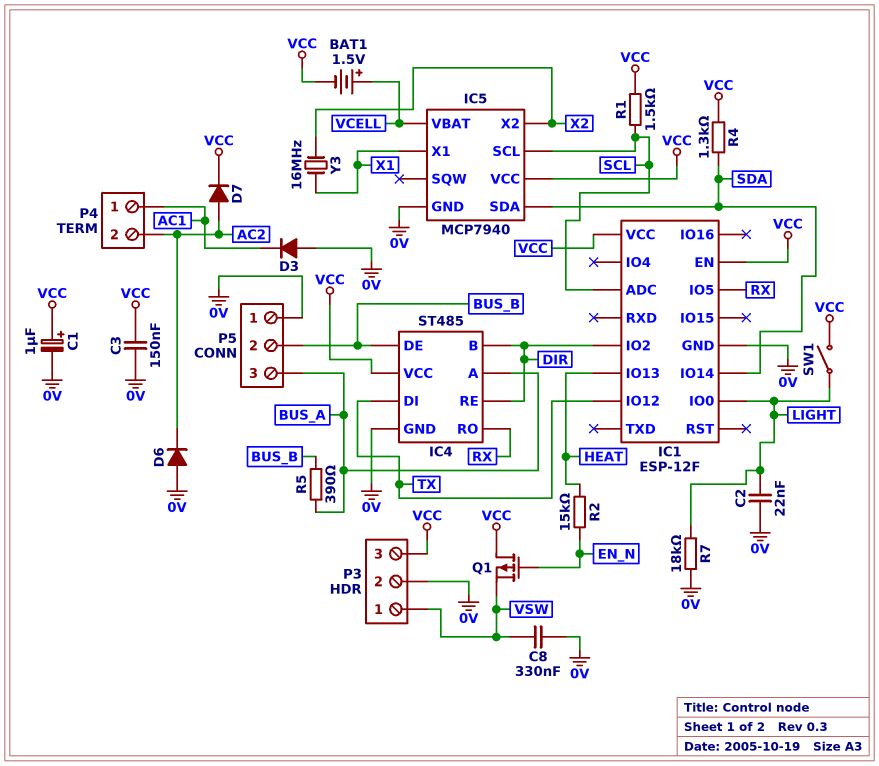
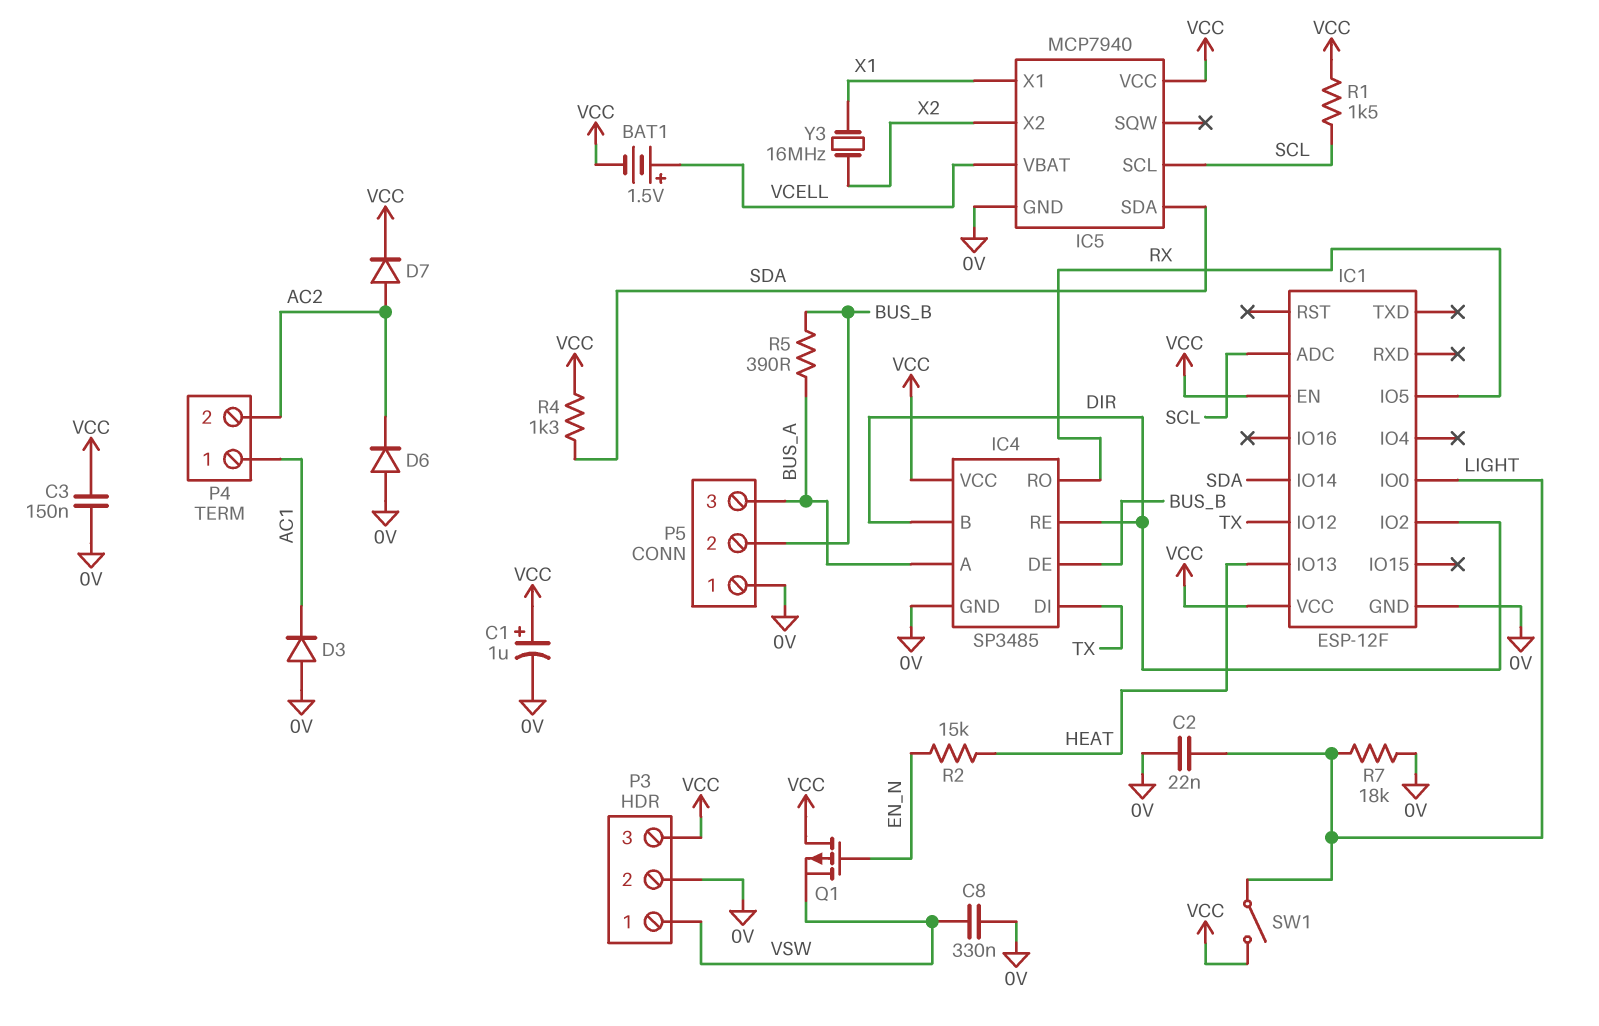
IC4: ST485 -> SP3485

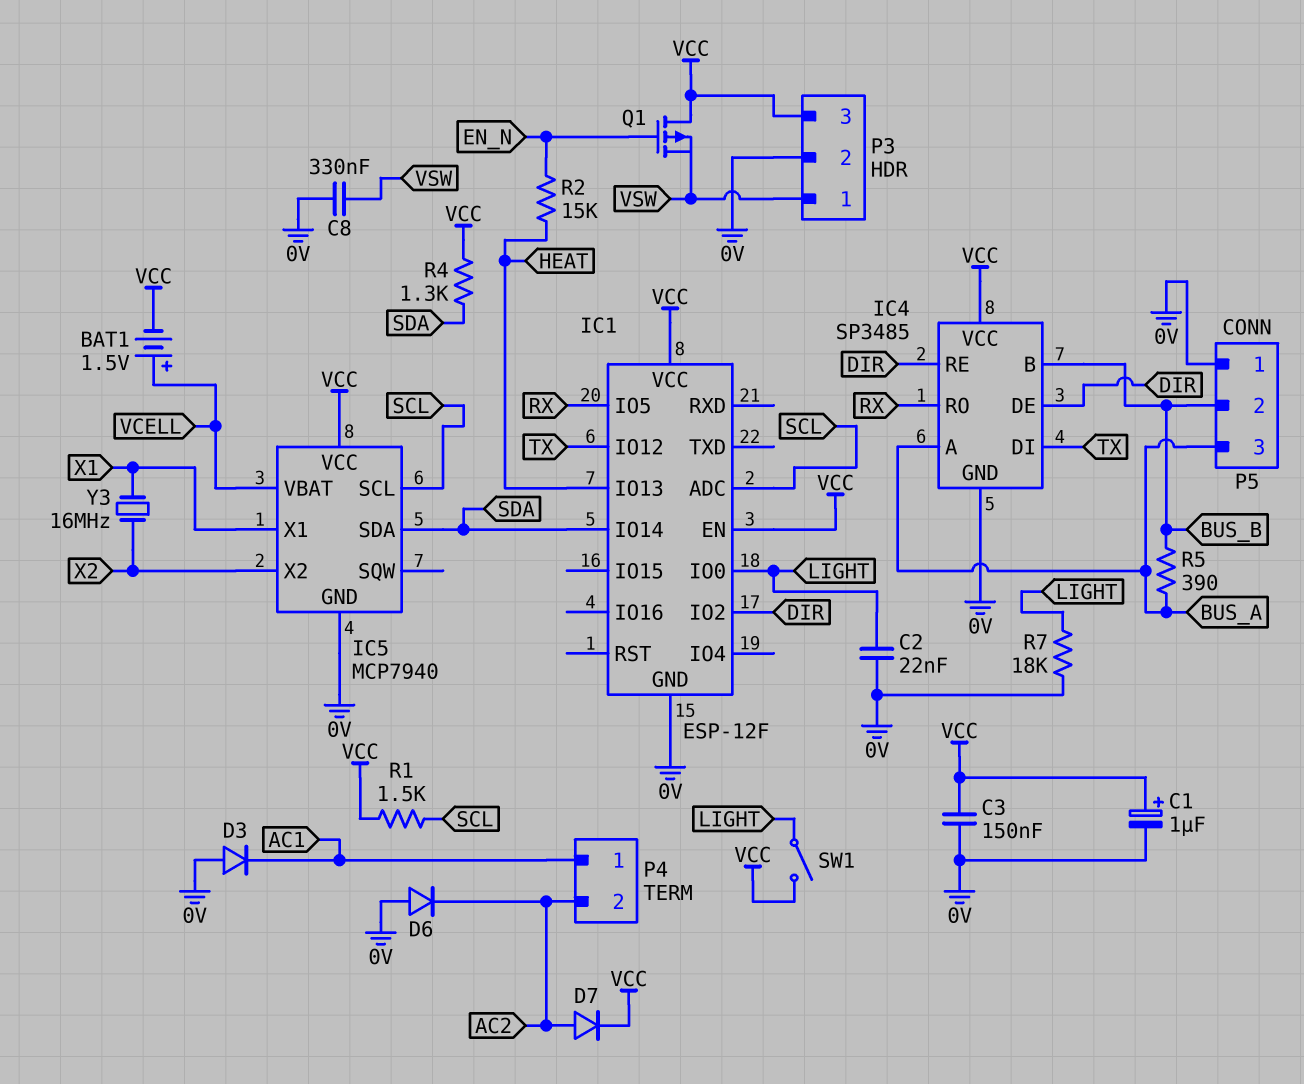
IC4 pin B: DIR -> BUS_B
IC4 pin DE: BUS_B -> DIR

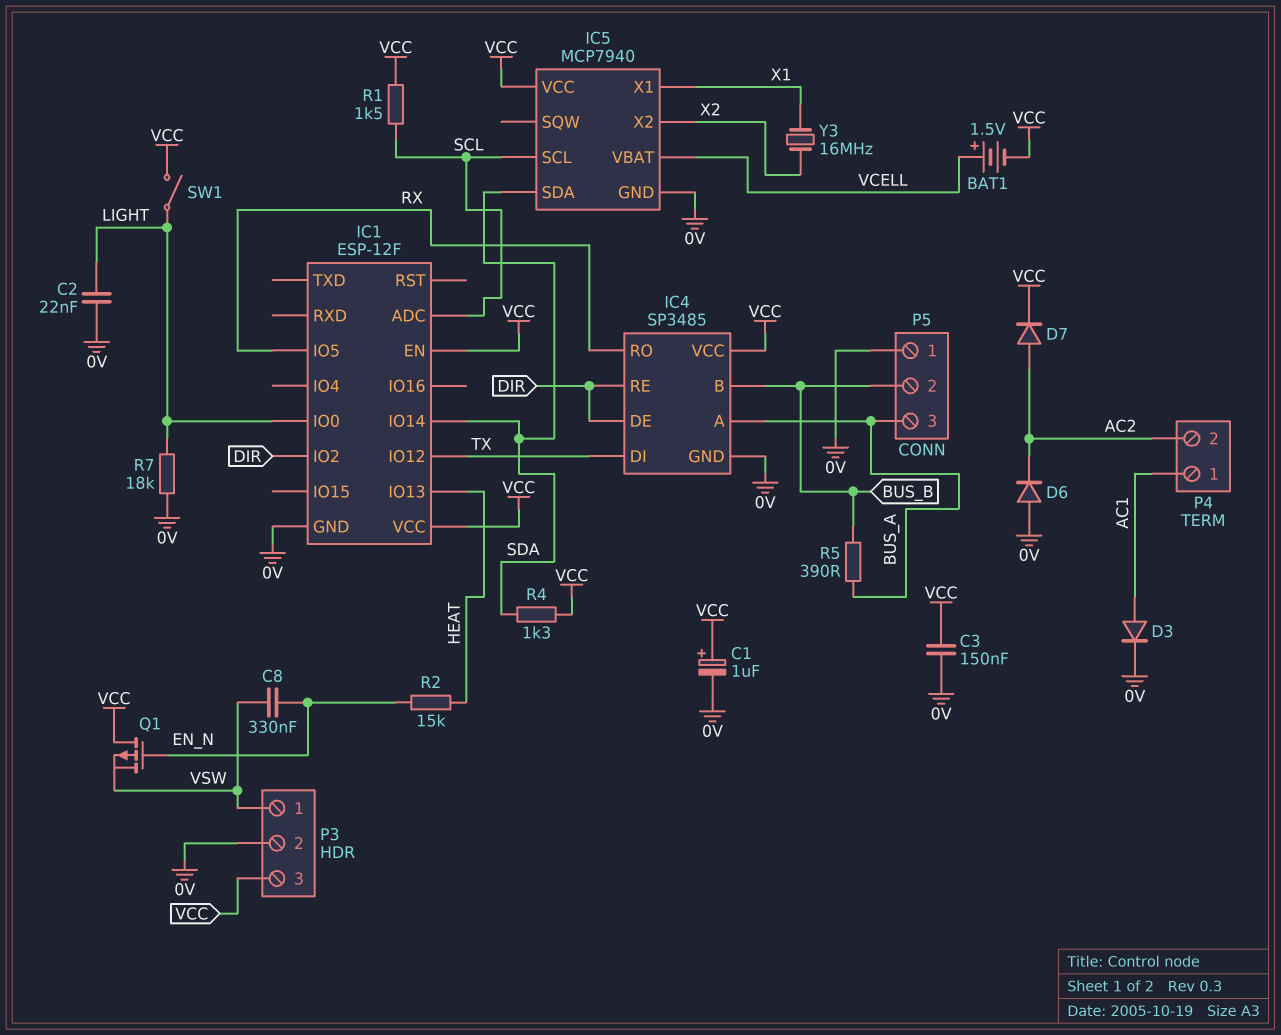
C8: 330nF (0V, VSW) -> 330nF (EN_N, VSW)
D3: diode (A 0V, K AC1) -> diode (A AC1, K 0V)

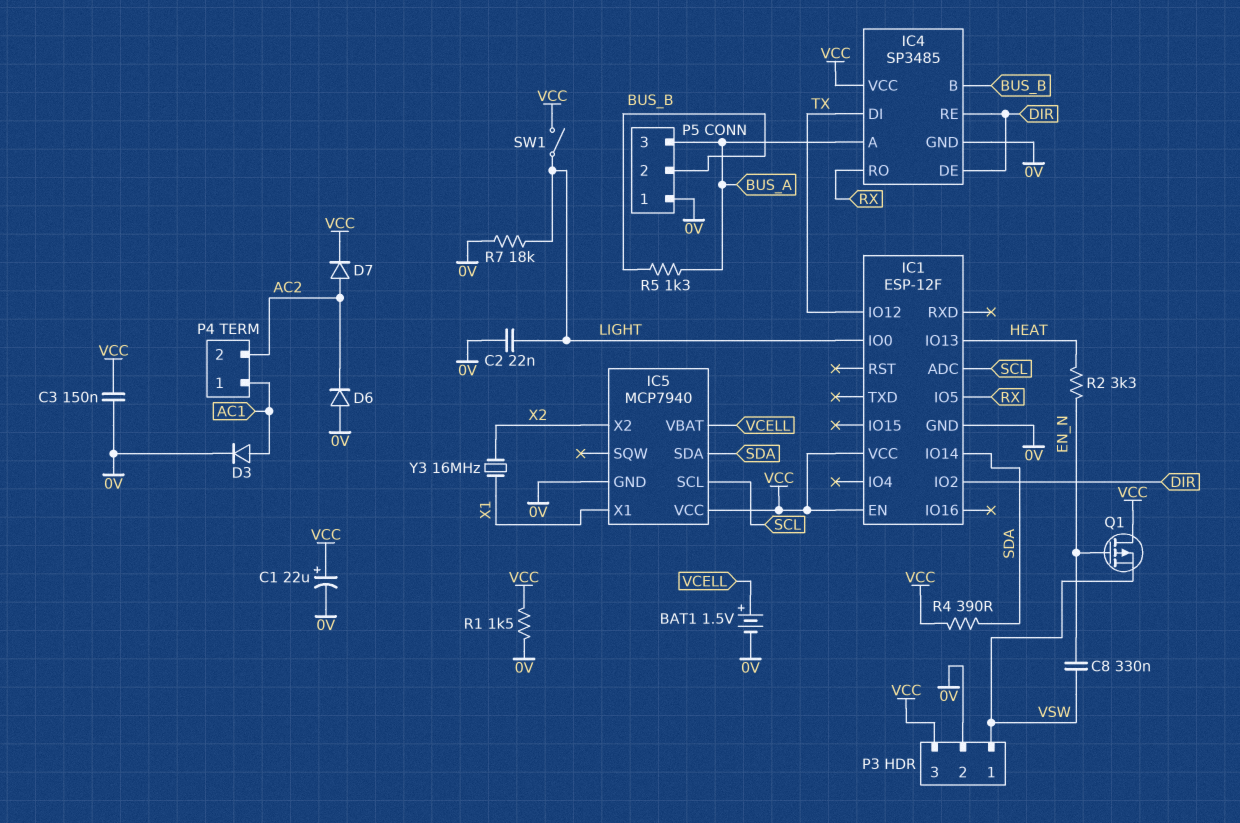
BAT1: 1.5V (plus VCELL, minus VCC) -> 1.5V (plus VCELL, minus 0V)
C1: 1uF (plus VCC, minus 0V) -> 22uF (plus VCC, minus 0V)
R1: 1.5k (SCL, VCC) -> 1.5k (0V, VCC)
R2: 15k (EN_N, HEAT) -> 3.3k (EN_N, HEAT)
R4: 1.3k (SDA, VCC) -> 390 (SDA, VCC)
R5: 390 (BUS_A, BUS_B) -> 1.3k (BUS_A, BUS_B)

